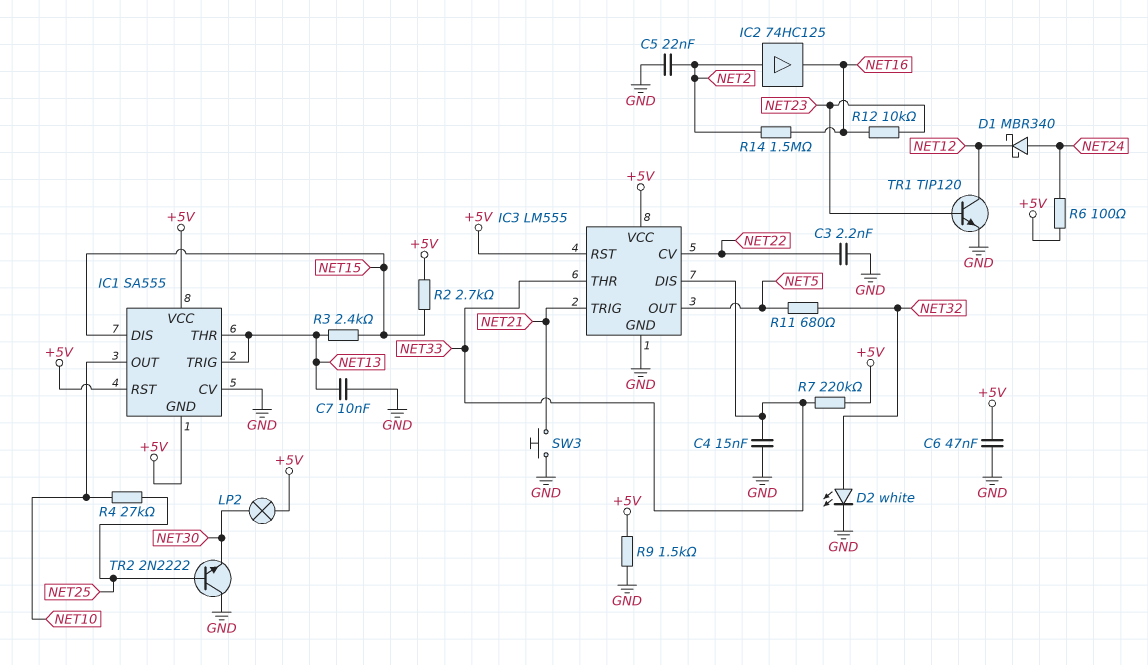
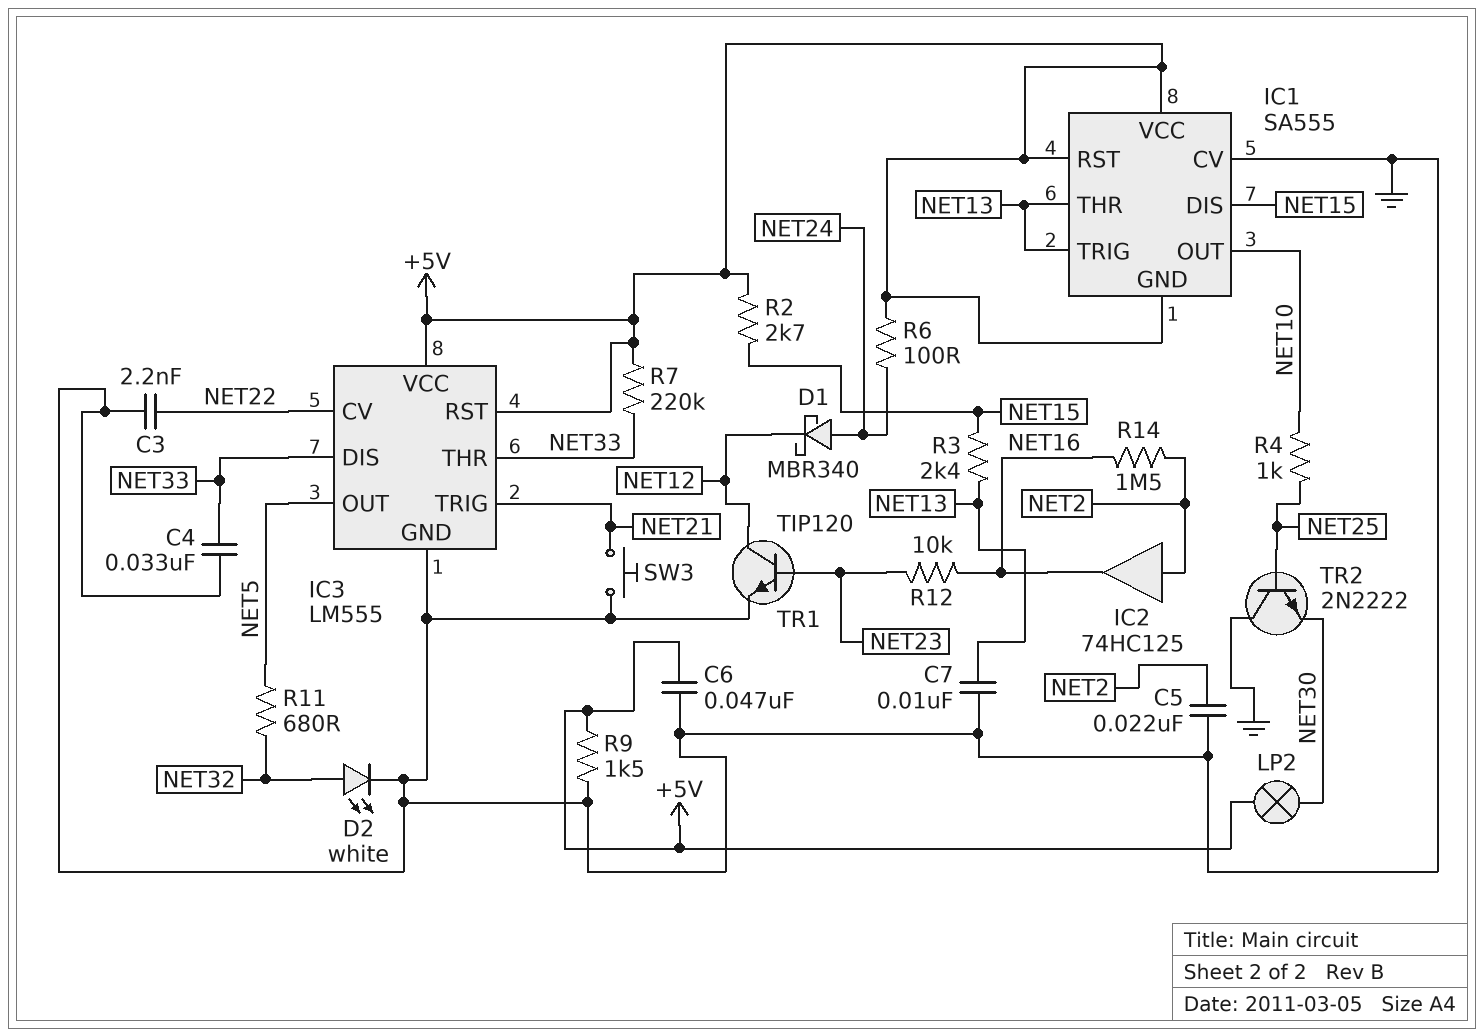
C4: 15nF (GND, NET33) -> 33nF (GND, NET33)
R4: 27k (NET10, NET25) -> 1k (NET10, NET25)

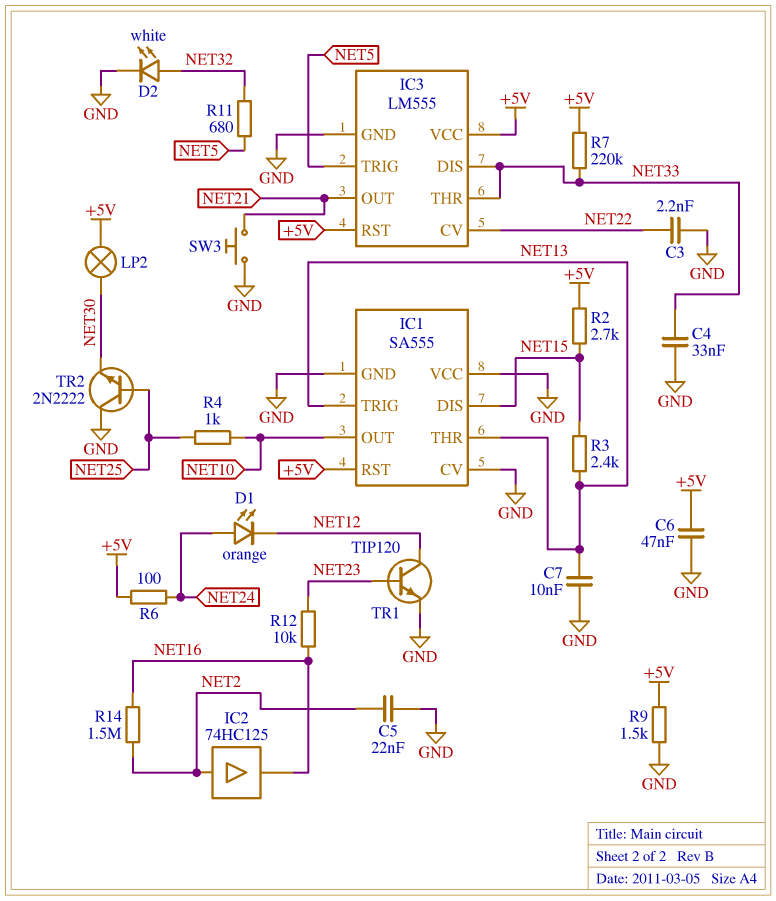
D1: schottky MBR340 (A NET24, K NET12) -> LED orange (A NET24, K NET12)
IC1 pin GND: +5V -> GND
IC1 pin VCC: +5V -> GND
IC3 pin OUT: NET5 -> NET21
IC3 pin TRIG: NET21 -> NET5

